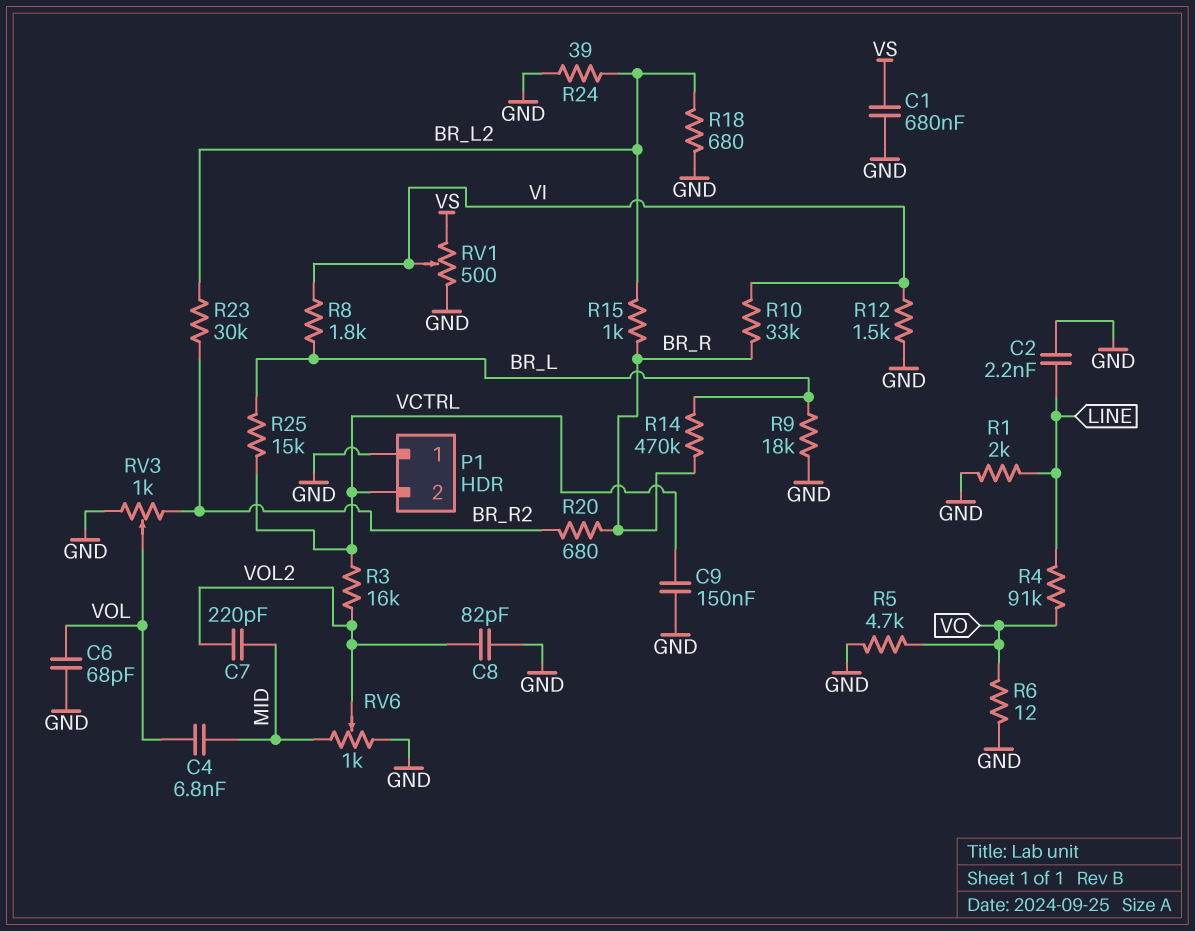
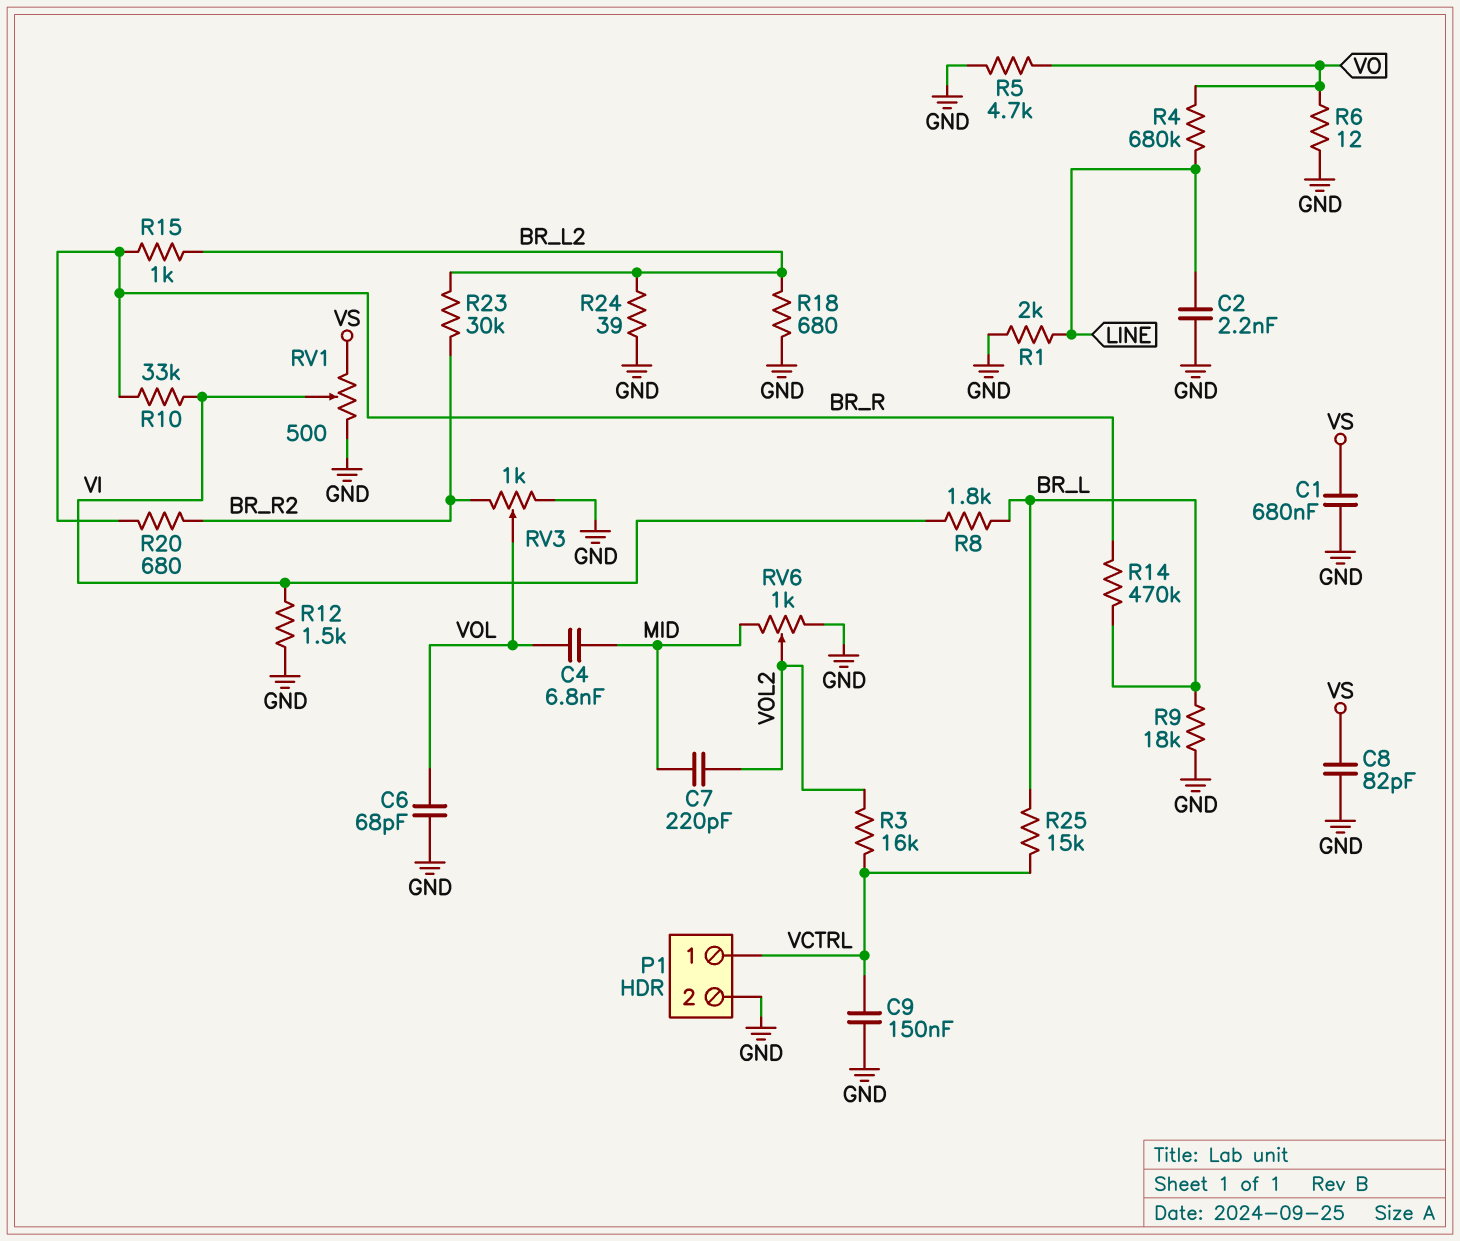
C8: 82pF (GND, VOL2) -> 82pF (GND, VS)
P1 pin 1: GND -> VCTRL
P1 pin 2: VCTRL -> GND
R4: 91k (LINE, VO) -> 680k (LINE, VO)

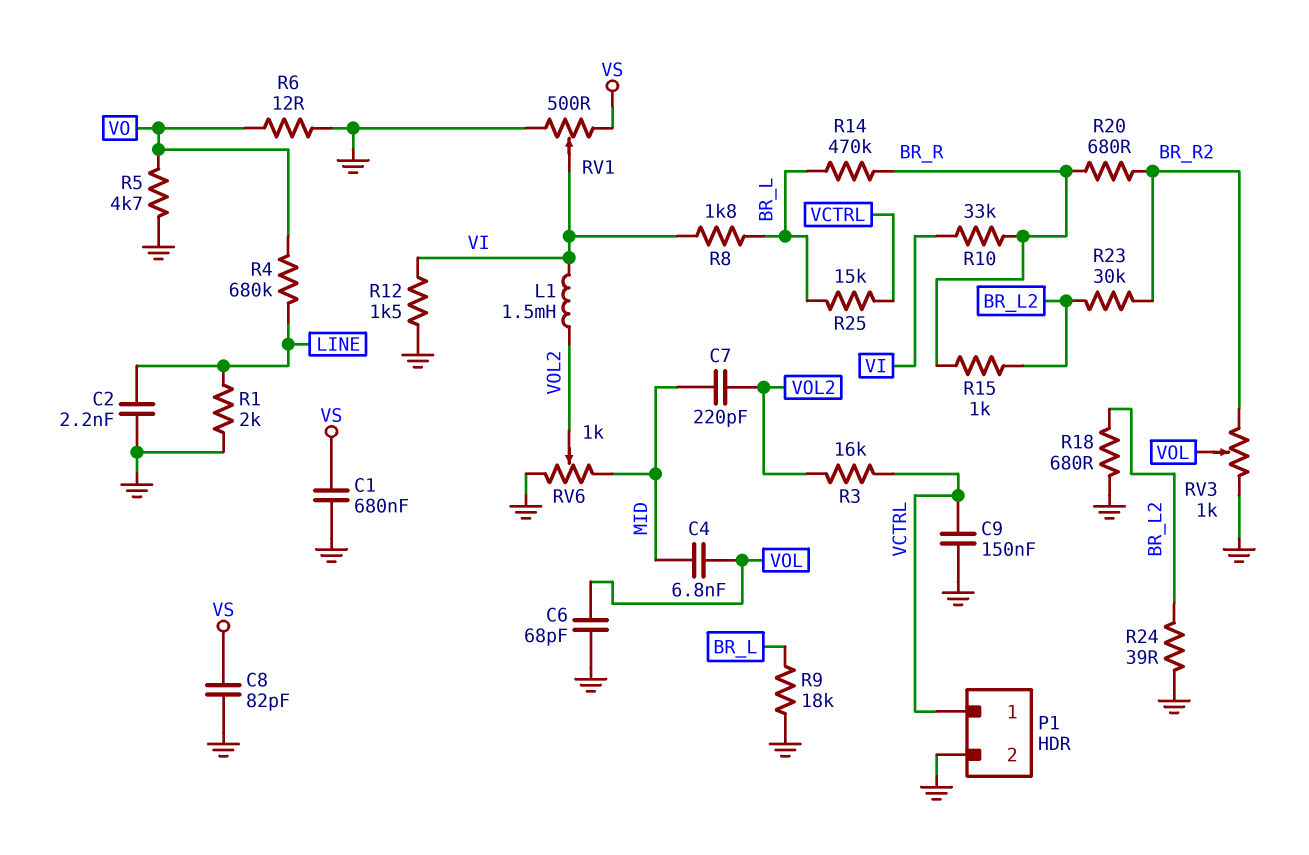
L1: none -> 1.5mH (VI, VOL2)

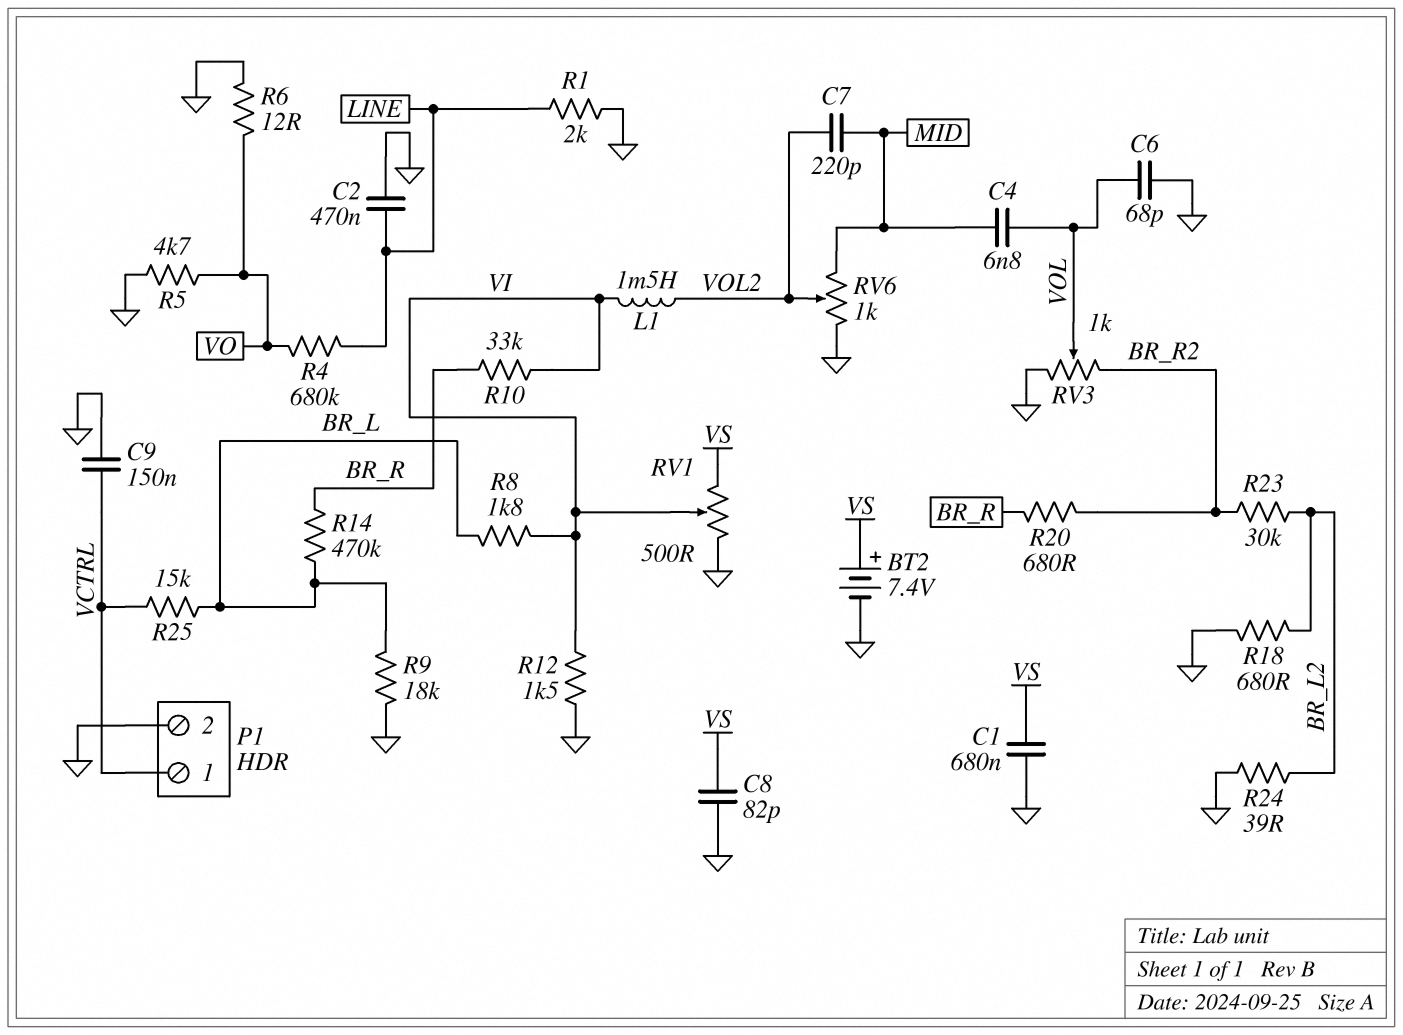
BT2: none -> 7.4V (plus VS, minus GND)
C2: 2.2nF (GND, LINE) -> 470nF (GND, LINE)
R3: 16k (VCTRL, VOL2) -> none
R15: 1k (BR_L2, BR_R) -> none

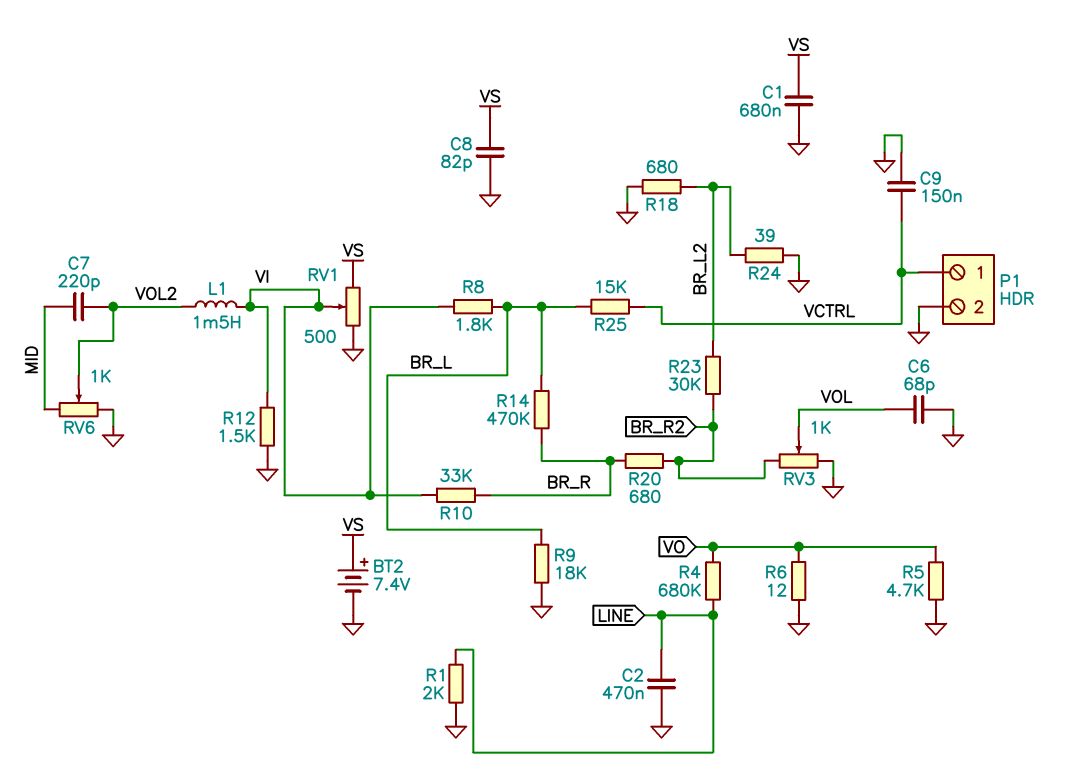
C4: 6.8nF (MID, VOL) -> none

